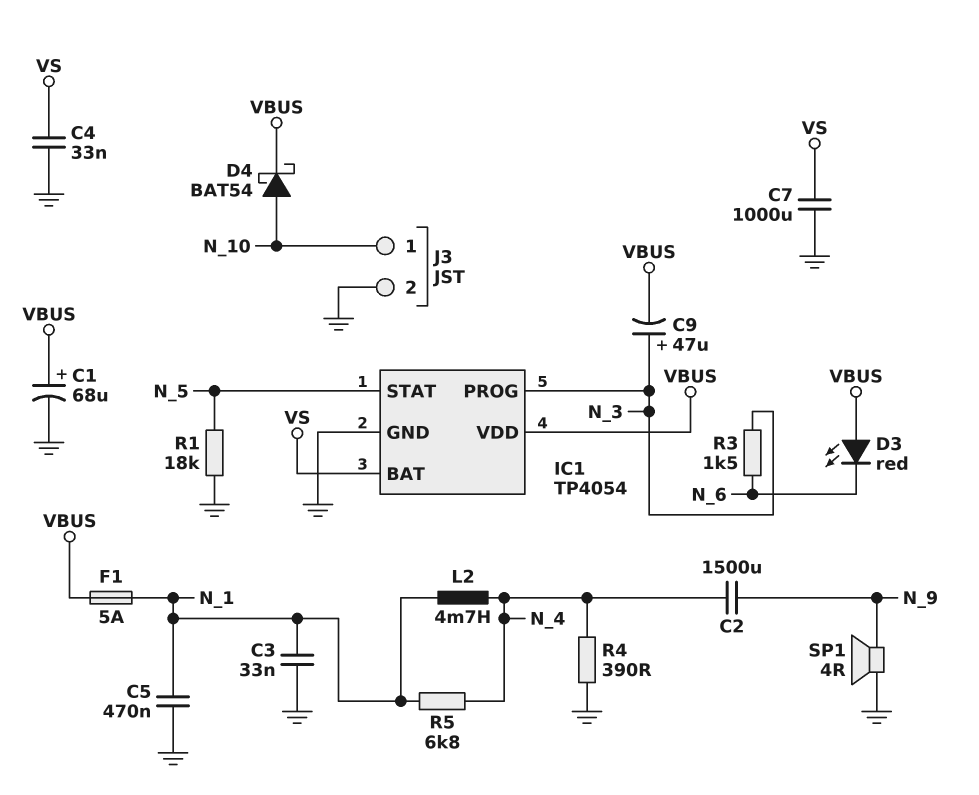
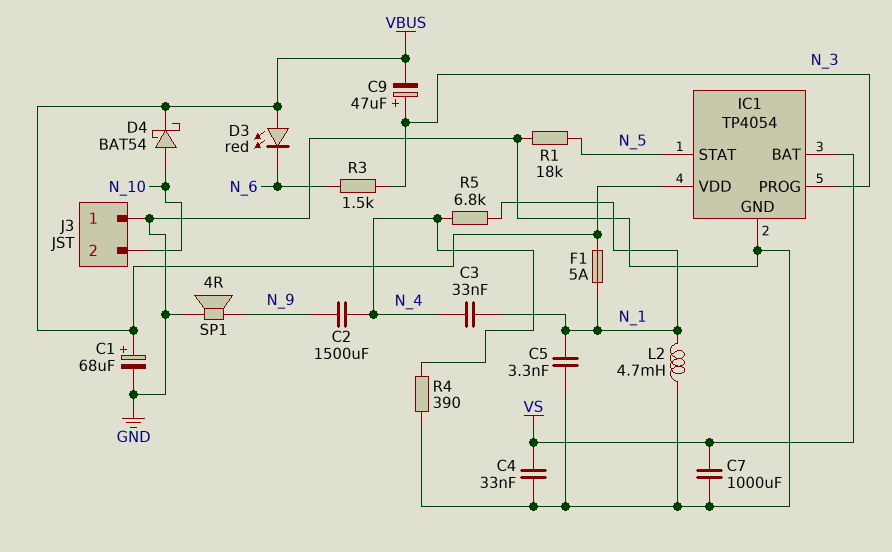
C3: 33nF (GND, N_1) -> 33nF (N_1, N_4)
C5: 470nF (GND, N_1) -> 3.3nF (GND, N_1)
J3 pin 1: N_10 -> GND
J3 pin 2: GND -> N_10
L2: 4.7mH (N_1, N_4) -> 4.7mH (GND, N_1)

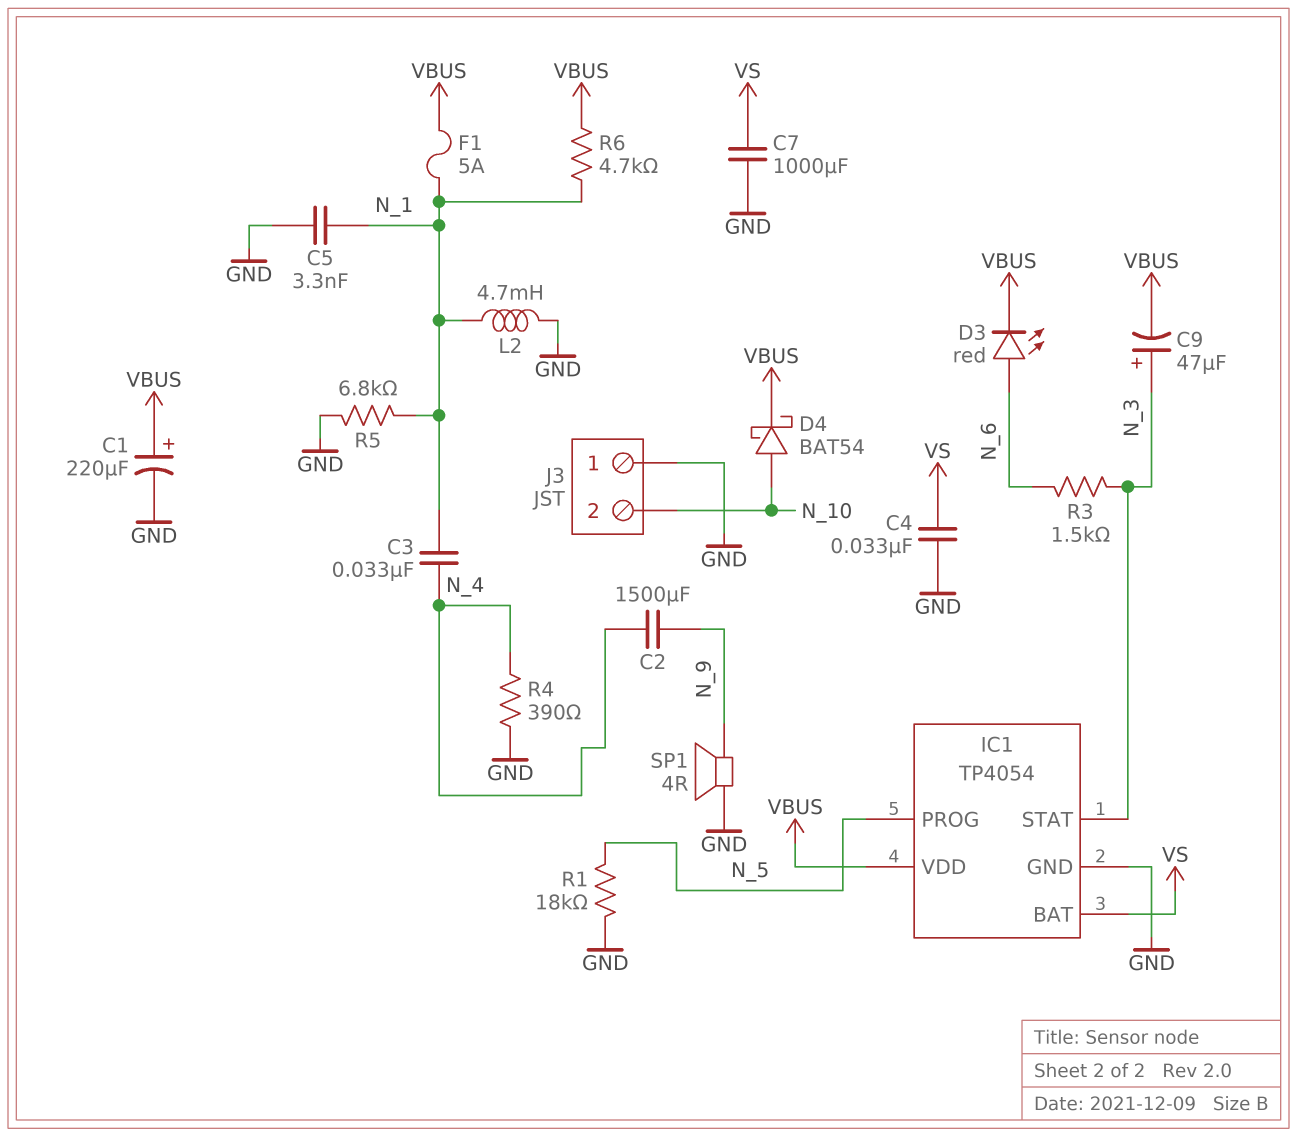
C1: 68uF (plus VBUS, minus GND) -> 220uF (plus VBUS, minus GND)
D3: LED red (A VBUS, K N_6) -> LED red (A N_6, K VBUS)
IC1 pin PROG: N_3 -> N_5
IC1 pin STAT: N_5 -> N_3
R5: 6.8k (N_1, N_4) -> 6.8k (GND, N_1)
R6: none -> 4.7k (N_1, VBUS)

